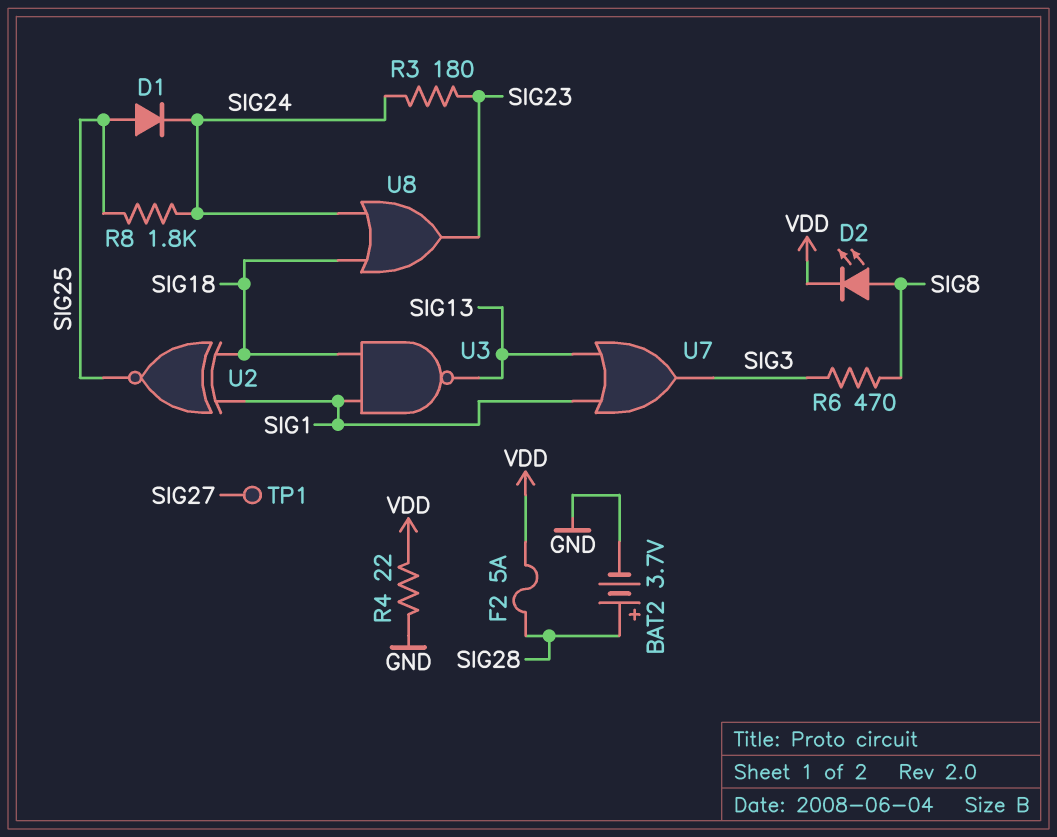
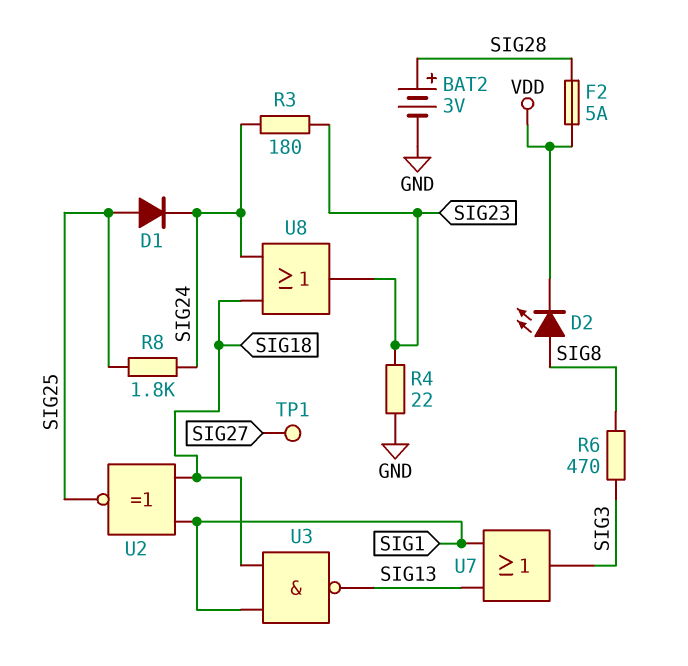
BAT2: 3.7V (plus SIG28, minus GND) -> 3V (plus SIG28, minus GND)
R4: 22 (GND, VDD) -> 22 (GND, SIG23)

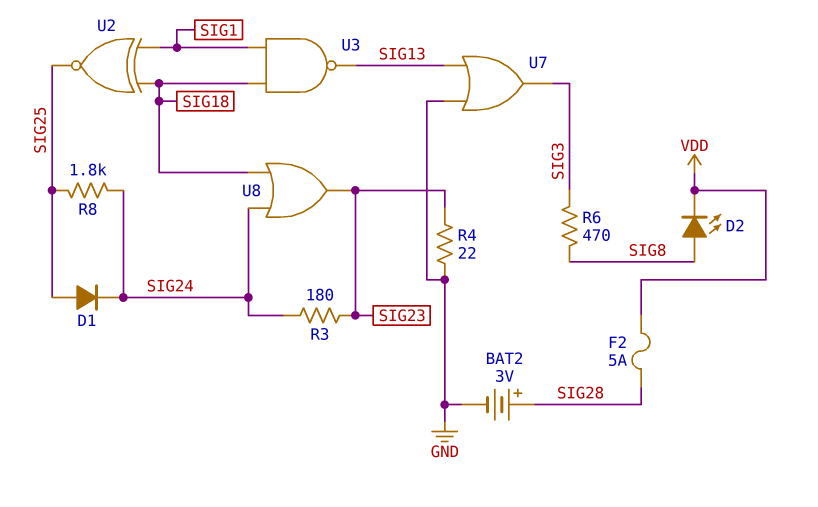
TP1: test point (SIG27) -> none
U7: OR (in SIG1, in SIG13, out SIG3) -> OR (in GND, in SIG13, out SIG3)

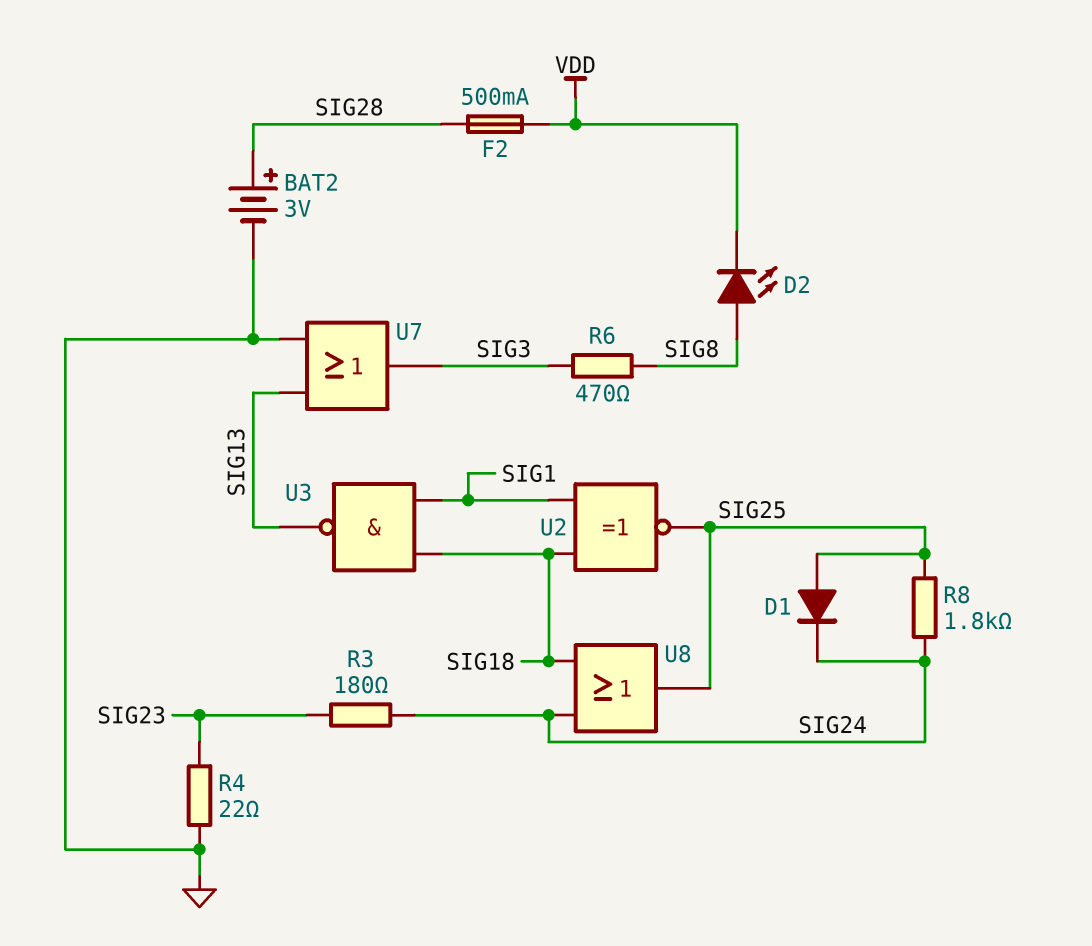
F2: 5A (SIG28, VDD) -> 500mA (SIG28, VDD)
U8: OR (in SIG18, in SIG24, out SIG23) -> OR (in SIG18, in SIG24, out SIG25)

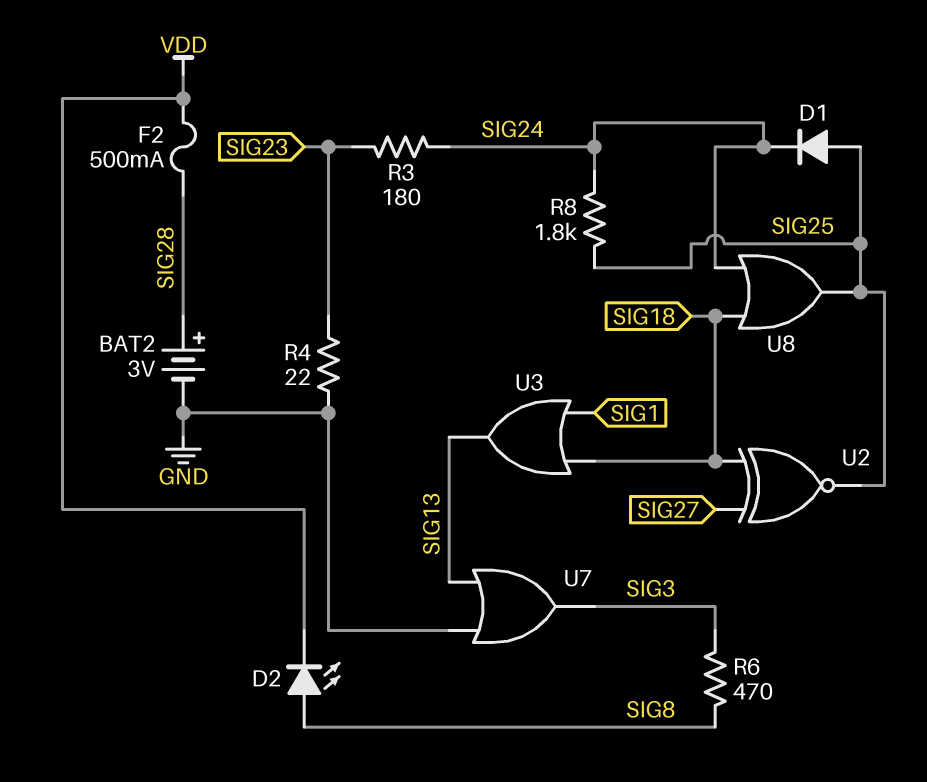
U2: XNOR (in SIG1, in SIG18, out SIG25) -> XNOR (in SIG18, in SIG27, out SIG25)
U3: NAND (in SIG1, in SIG18, out SIG13) -> OR (in SIG1, in SIG18, out SIG13)

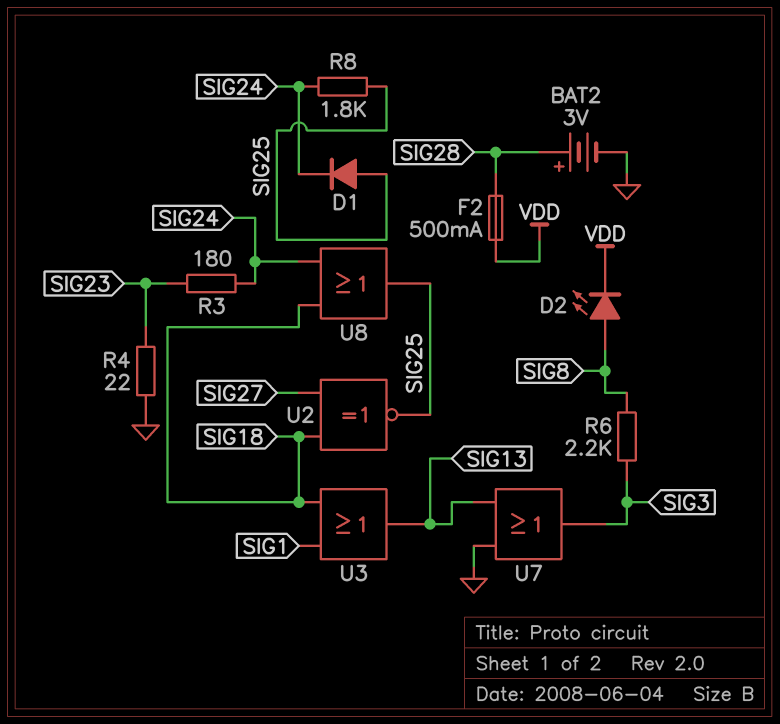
R6: 470 (SIG3, SIG8) -> 2.2k (SIG3, SIG8)

